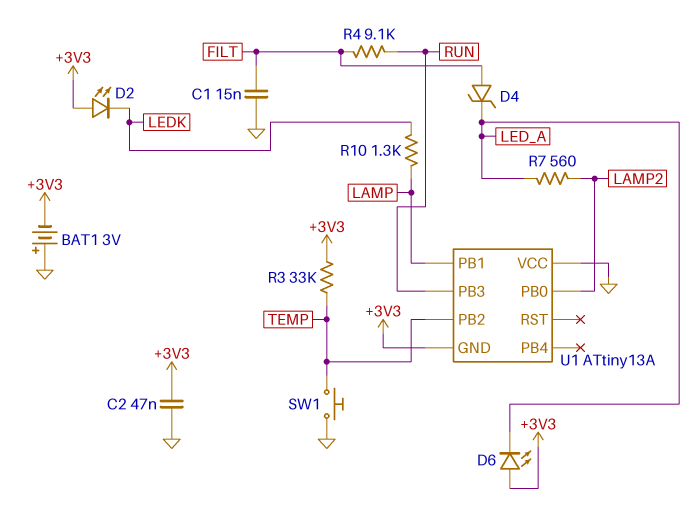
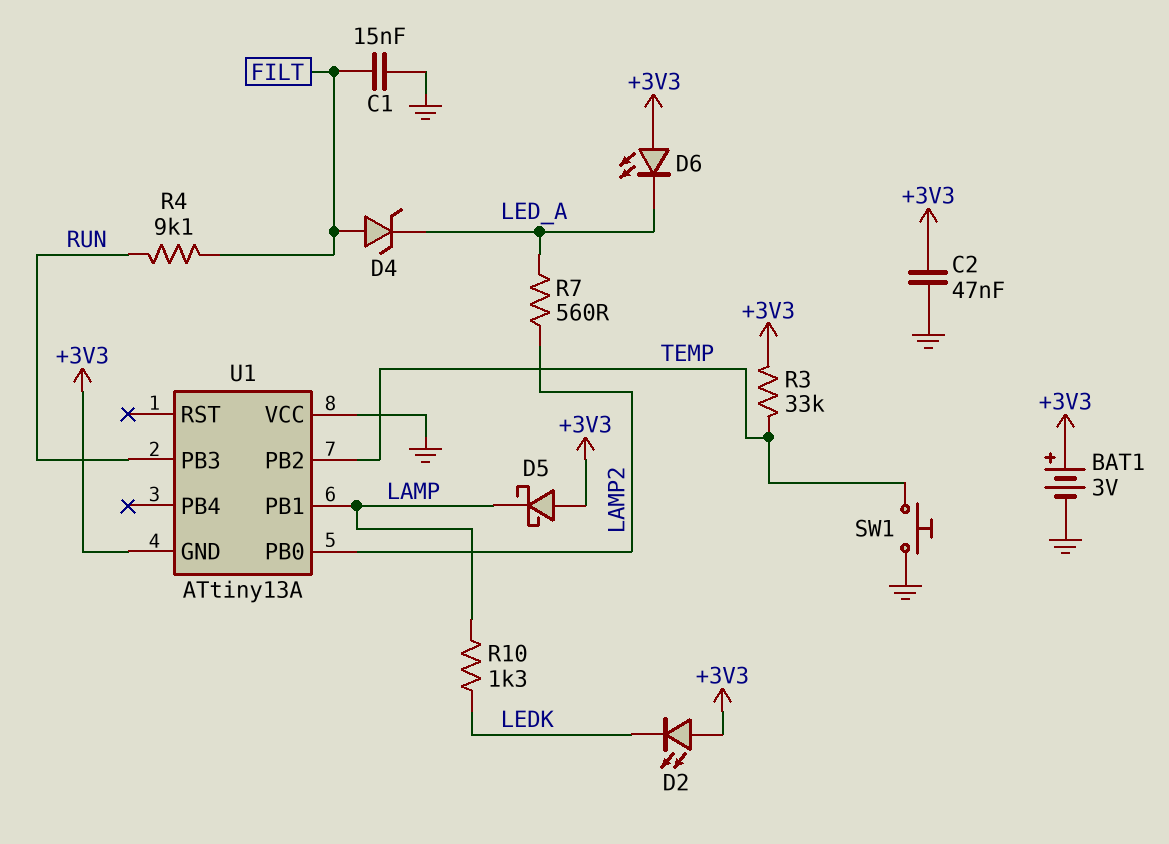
BAT1: 3V (plus GND, minus +3V3) -> 3V (plus +3V3, minus GND)
D5: none -> schottky (A +3V3, K LAMP)

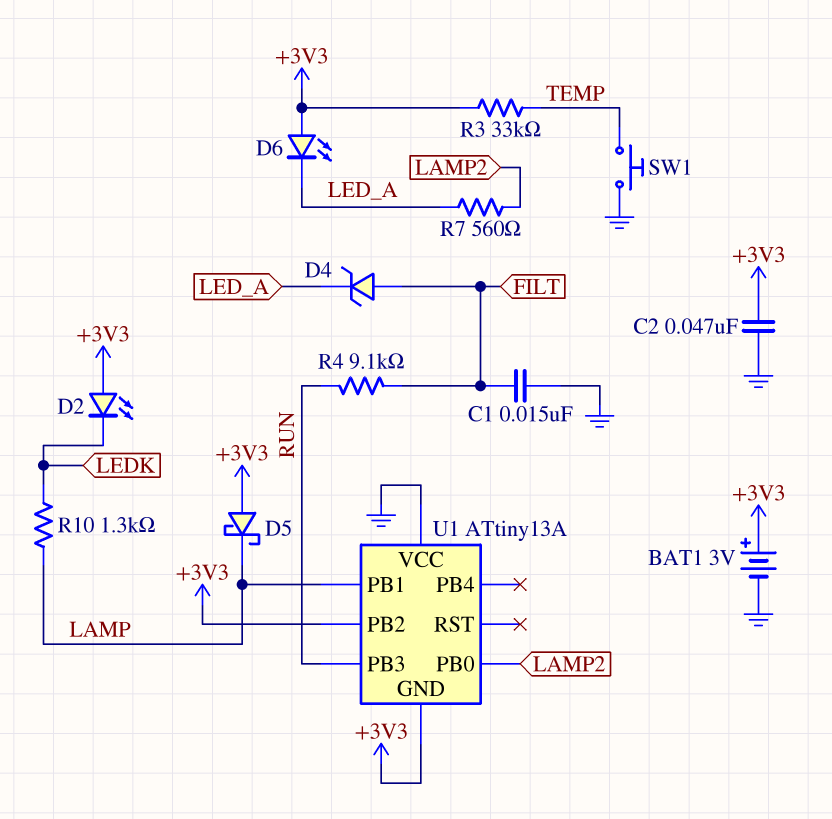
U1 pin PB2: TEMP -> +3V3

